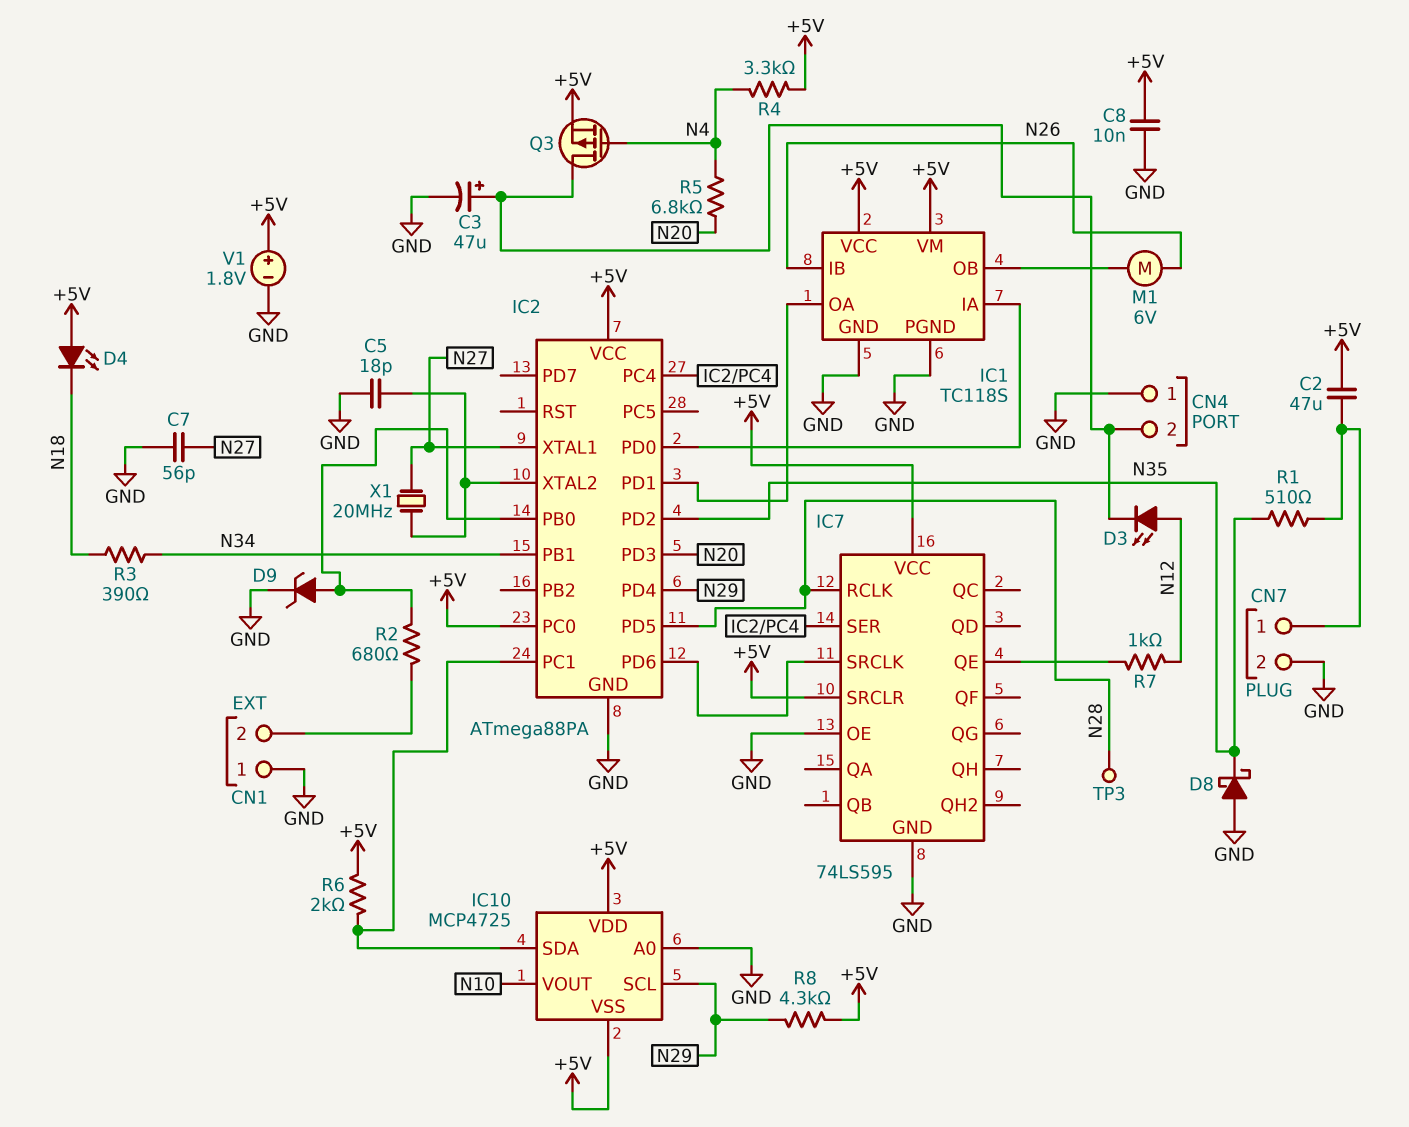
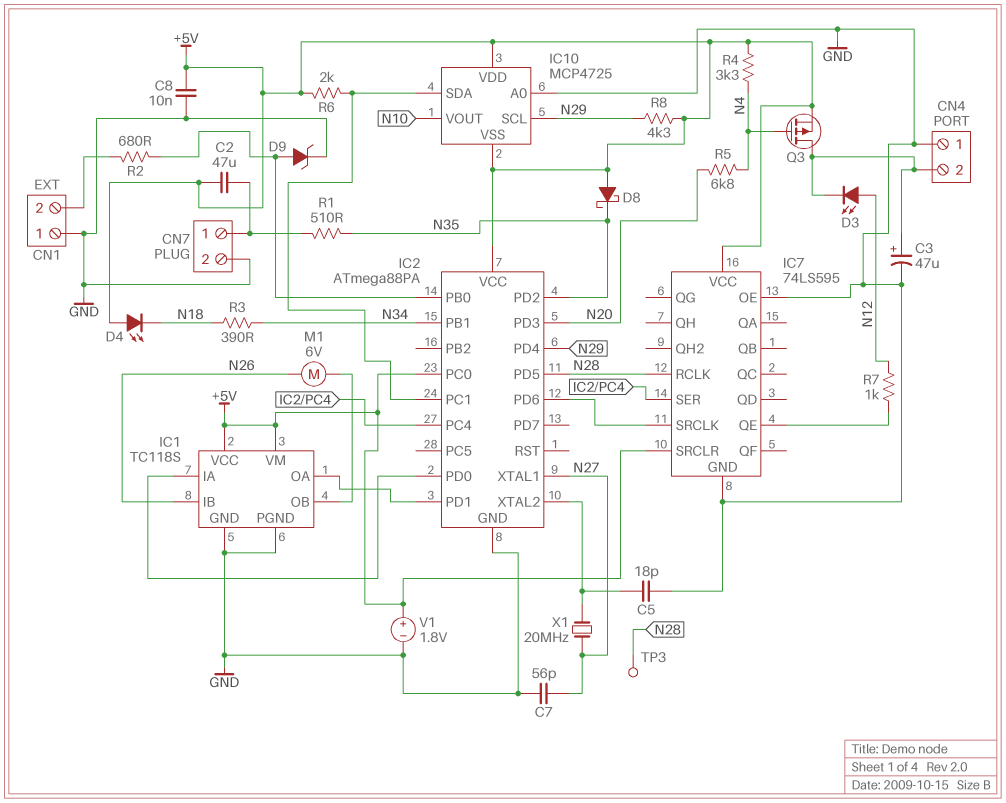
D8: schottky (A GND, K N35) -> schottky (A +5V, K N35)

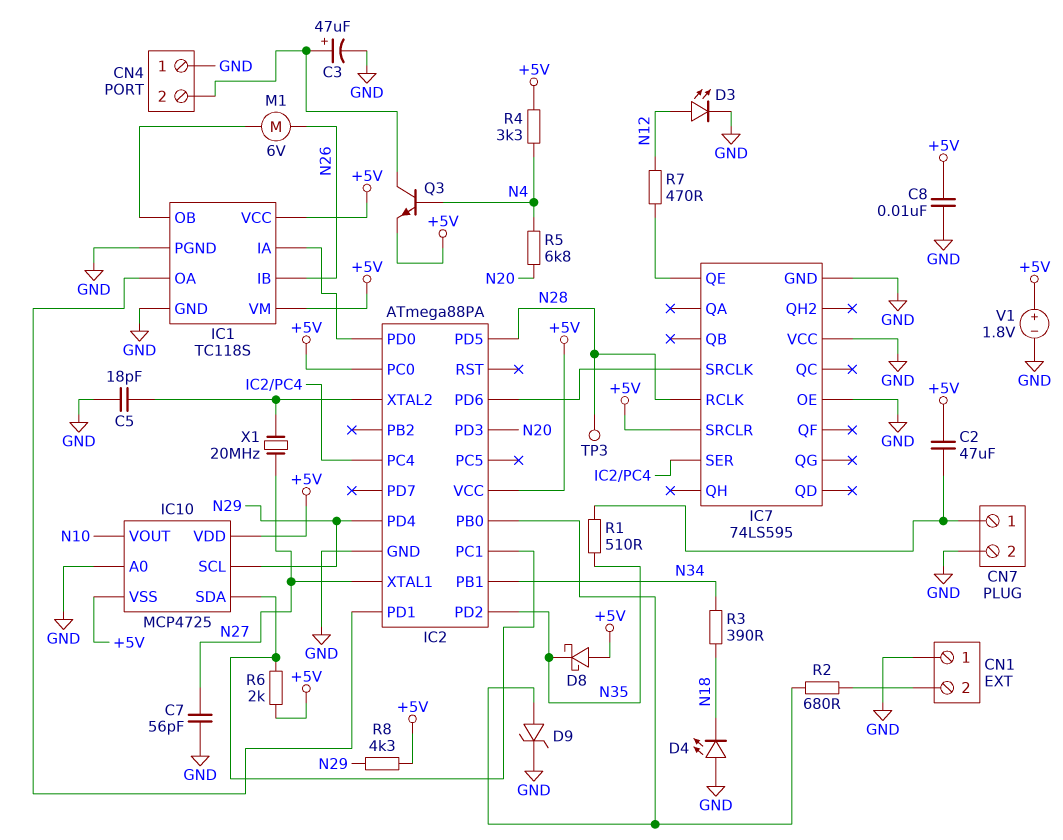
D3: LED (A N12, K CN4/2) -> LED (A N12, K GND)
D4: LED (A +5V, K N18) -> LED (A GND, K N18)
IC7 pin VCC: +5V -> GND
Q3: PMOS (G N4, D CN4/2, S +5V) -> NPN (B N4, C CN4/2, E +5V)
R7: 1k (IC7/QE, N12) -> 470 (IC7/QE, N12)

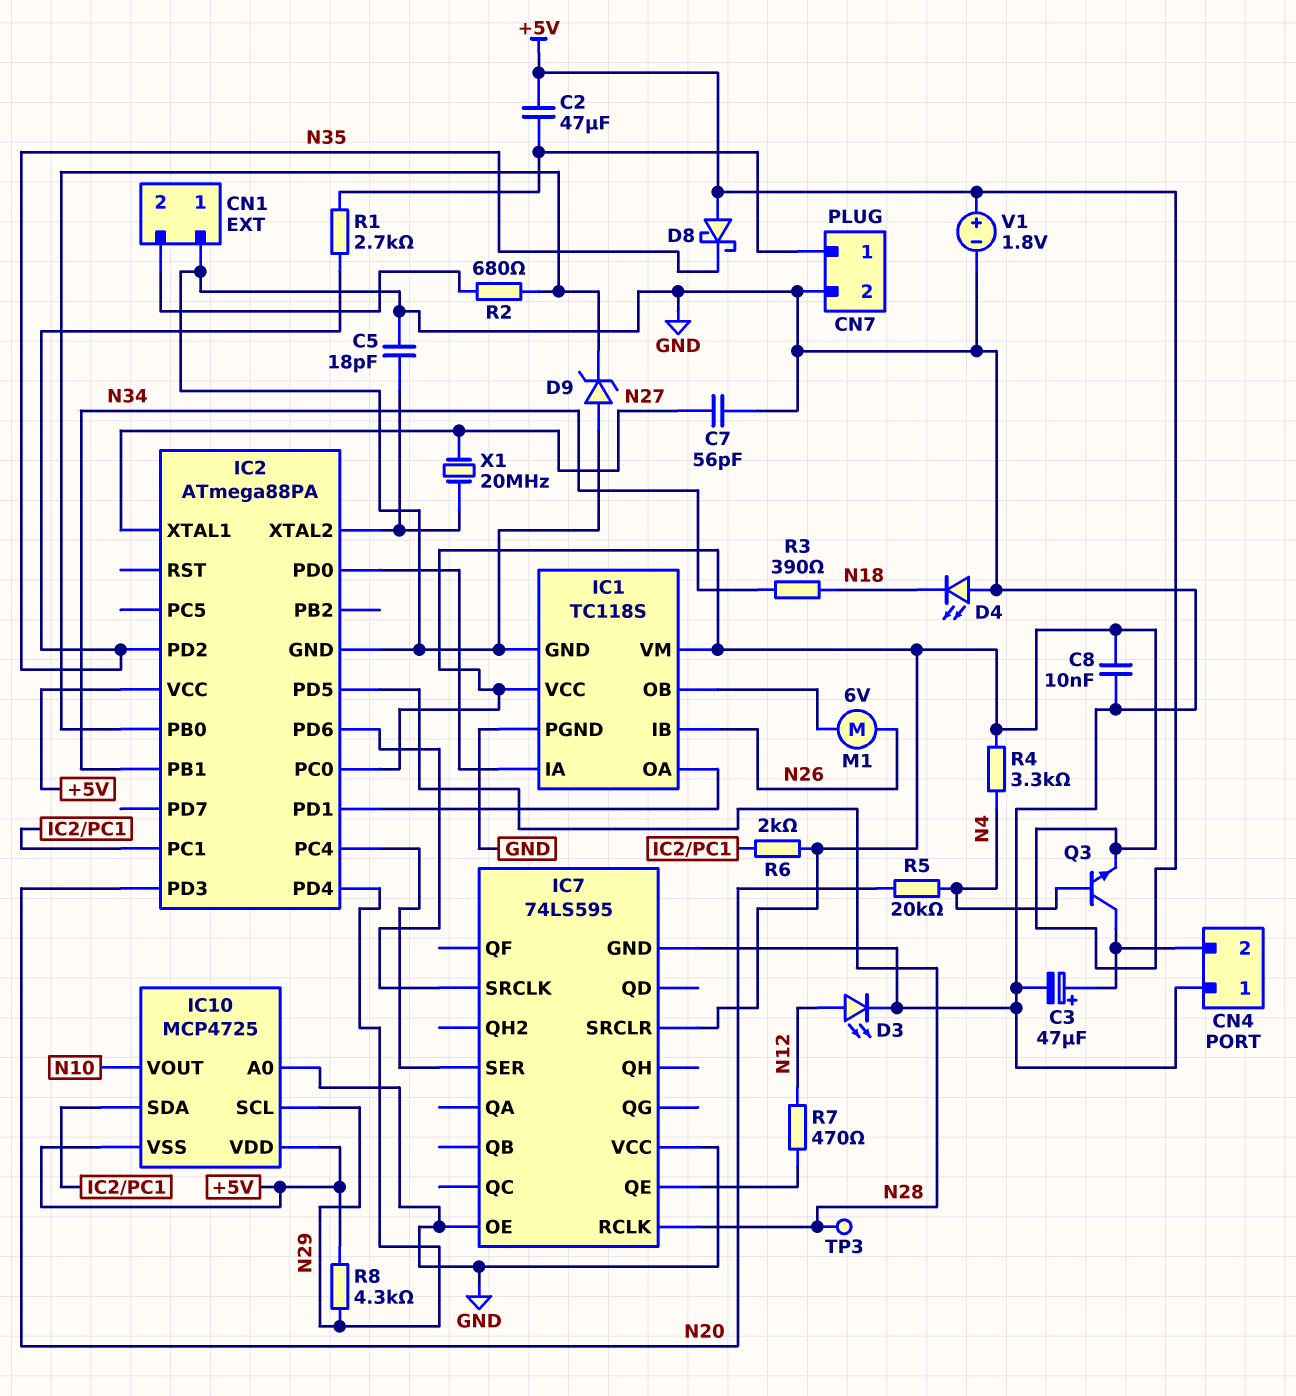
D9: zener (A IC2/PB0, K GND) -> zener (A GND, K IC2/PB0)
R1: 510 (CN7/1, N35) -> 2.7k (CN7/1, N35)
R5: 6.8k (N4, N20) -> 20k (N4, N20)

